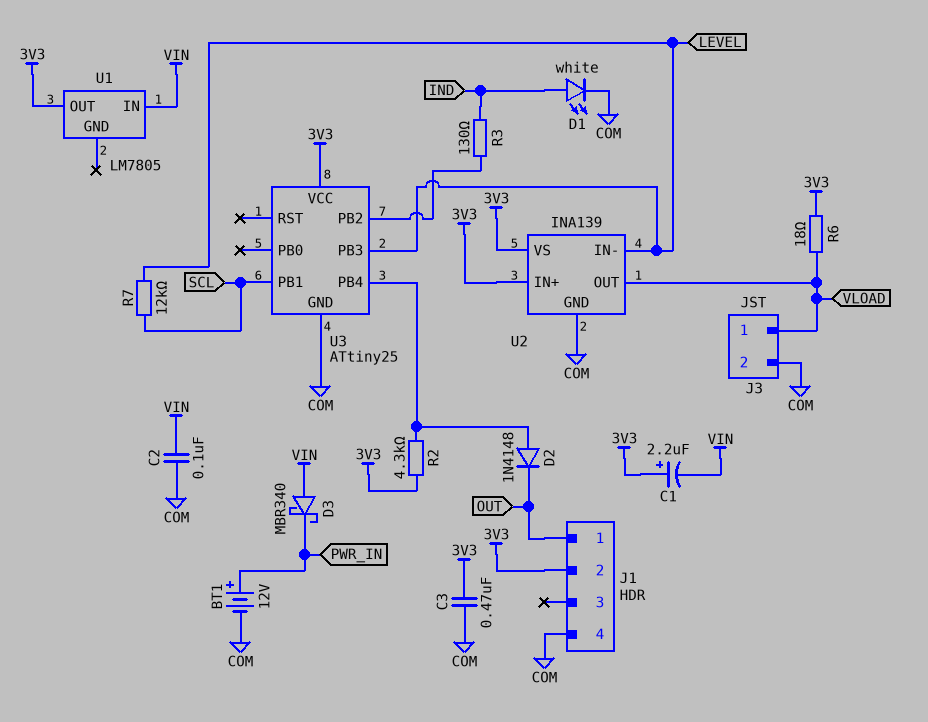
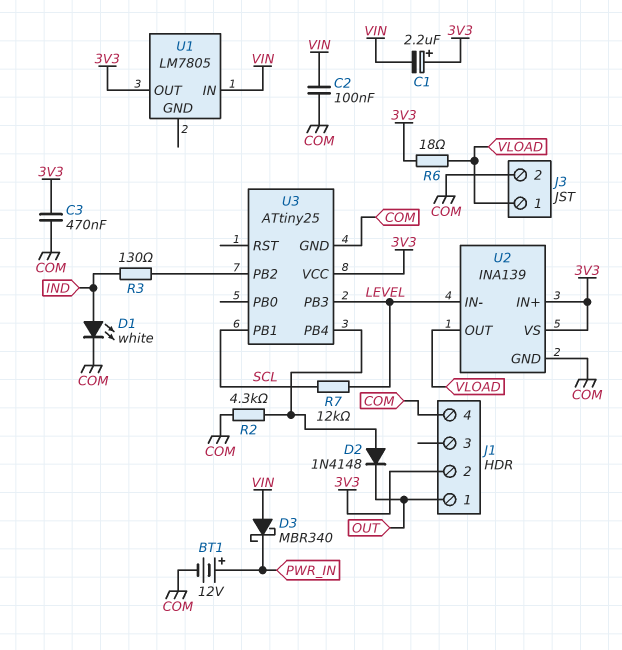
R2: 4.3k (3V3, U3/PB4) -> 4.3k (COM, U3/PB4)

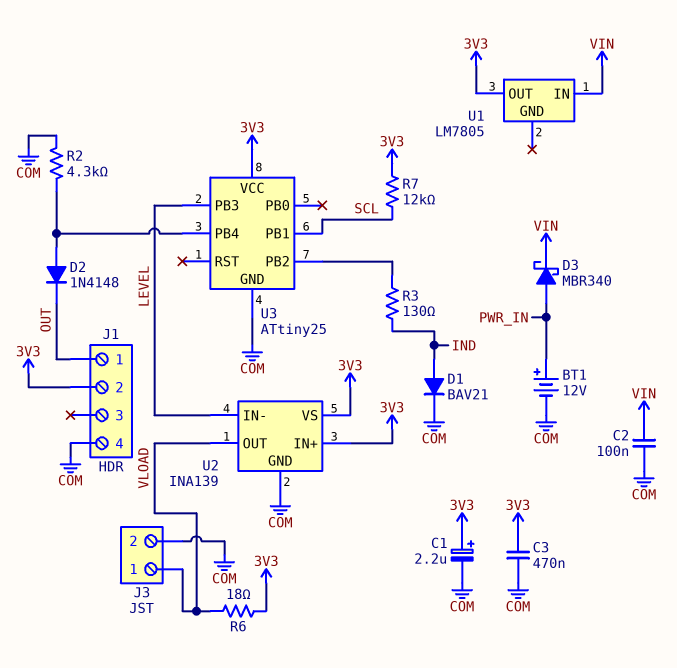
C1: 2.2uF (plus 3V3, minus VIN) -> 2.2uF (plus 3V3, minus COM)
D1: LED white (A IND, K COM) -> diode BAV21 (A IND, K COM)
D3: schottky MBR340 (A VIN, K PWR_IN) -> schottky MBR340 (A PWR_IN, K VIN)
R7: 12k (LEVEL, SCL) -> 12k (3V3, SCL)

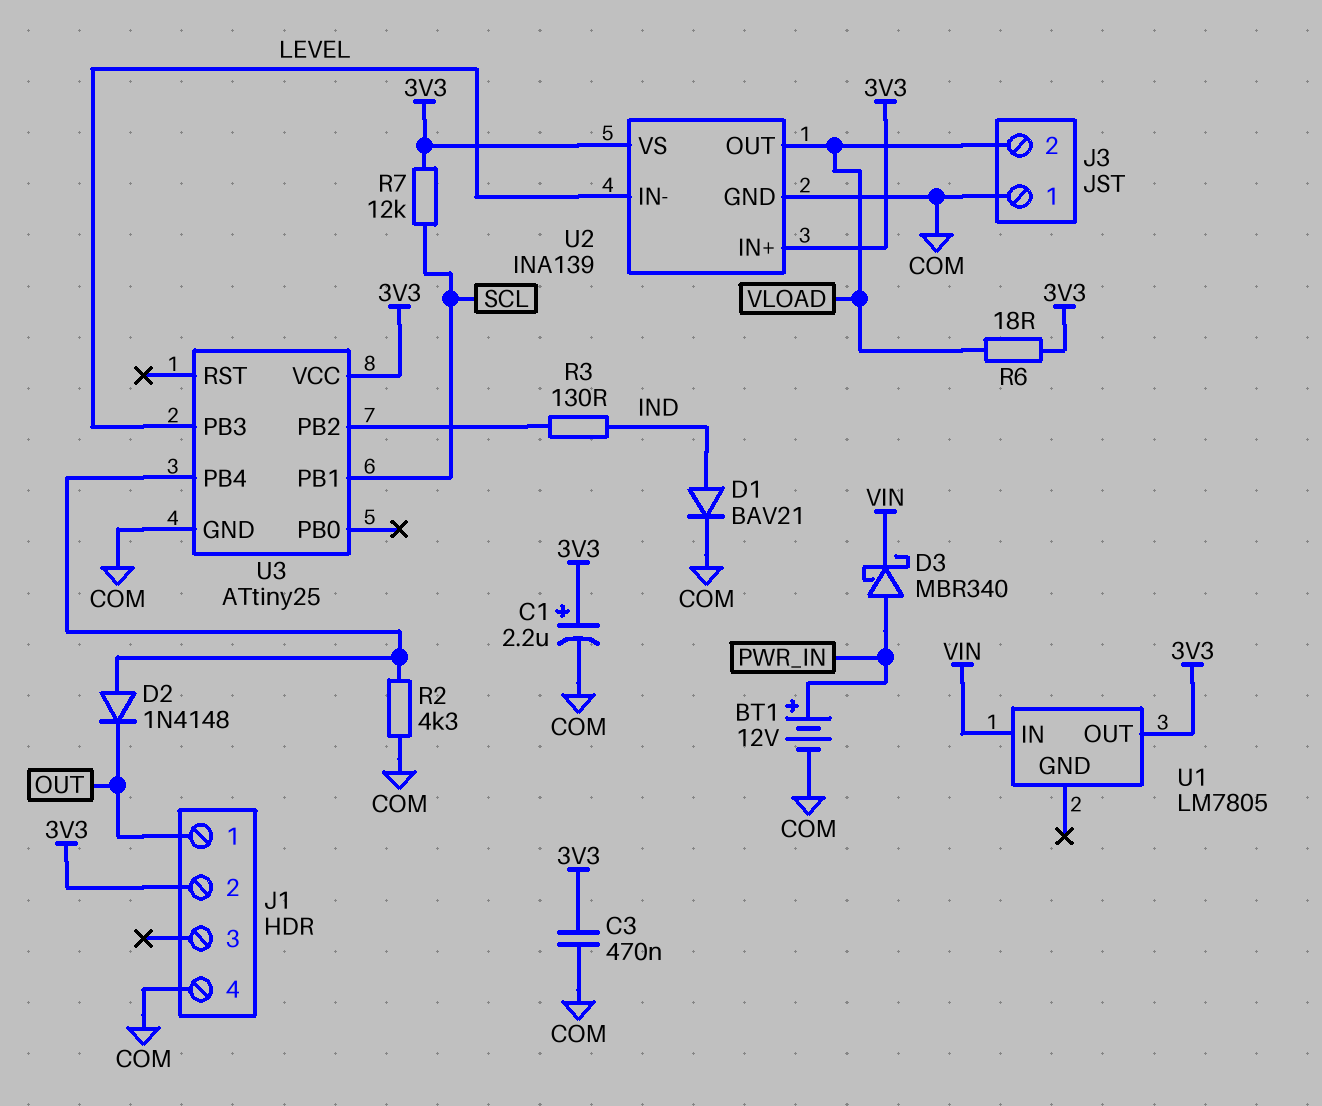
C2: 100nF (COM, VIN) -> none
J3 pin 1: VLOAD -> COM
J3 pin 2: COM -> VLOAD

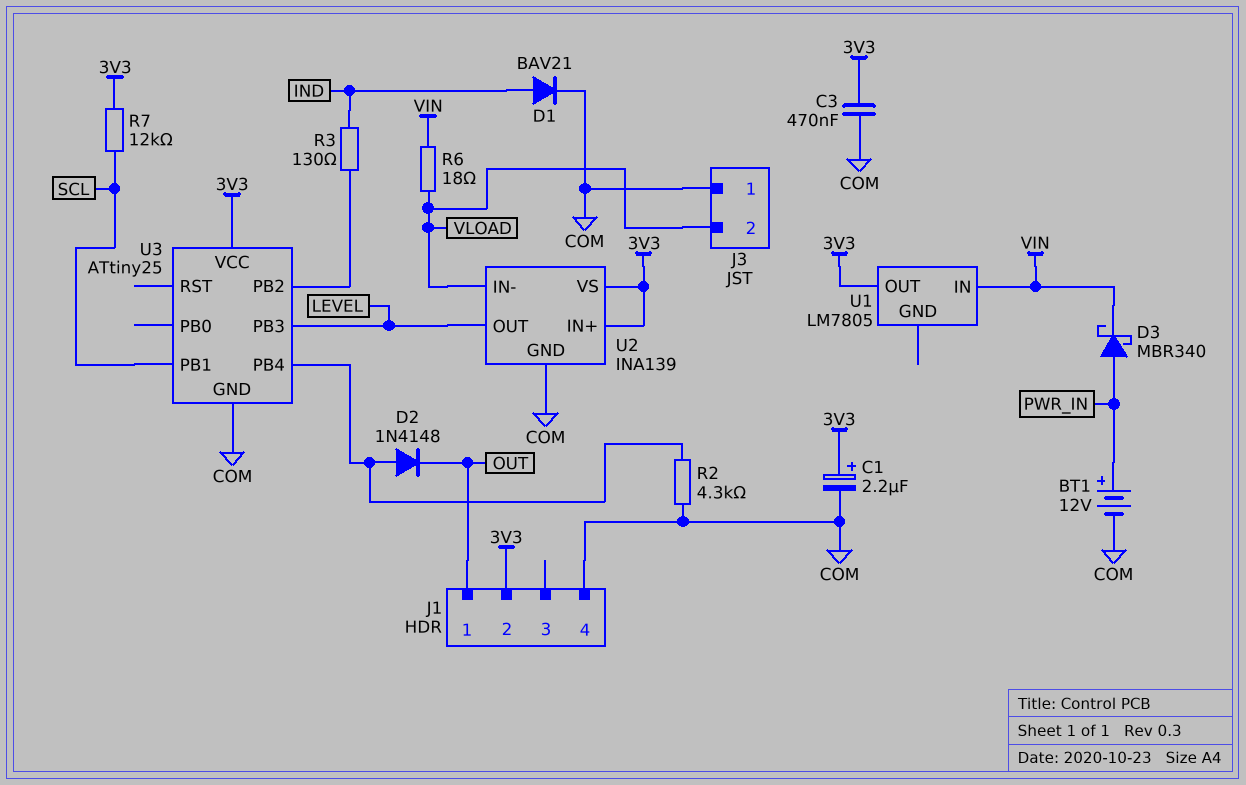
R6: 18 (3V3, VLOAD) -> 18 (VIN, VLOAD)
U2 pin IN-: LEVEL -> VLOAD
U2 pin OUT: VLOAD -> LEVEL

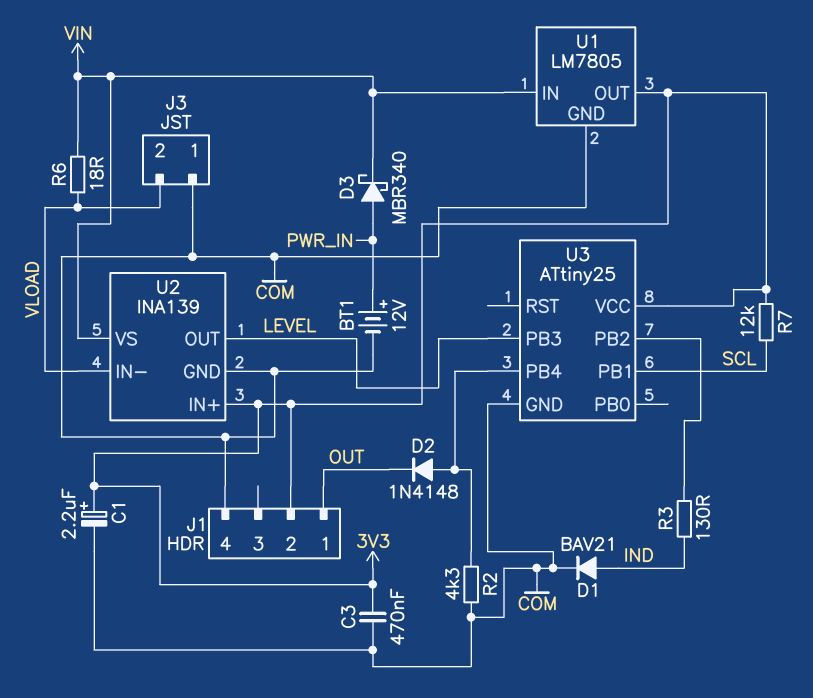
U1 pin GND: none -> COM
U2 pin VS: 3V3 -> VIN

